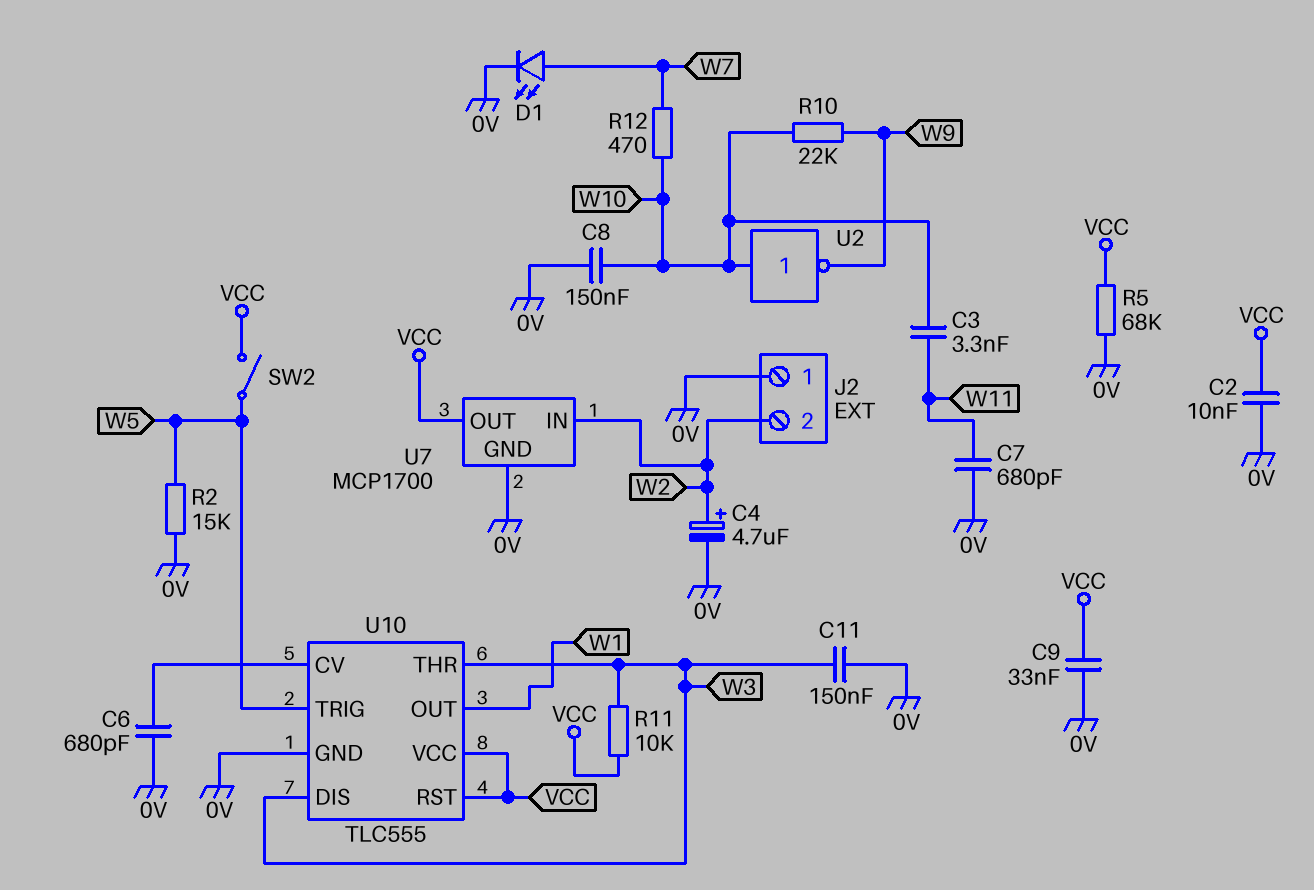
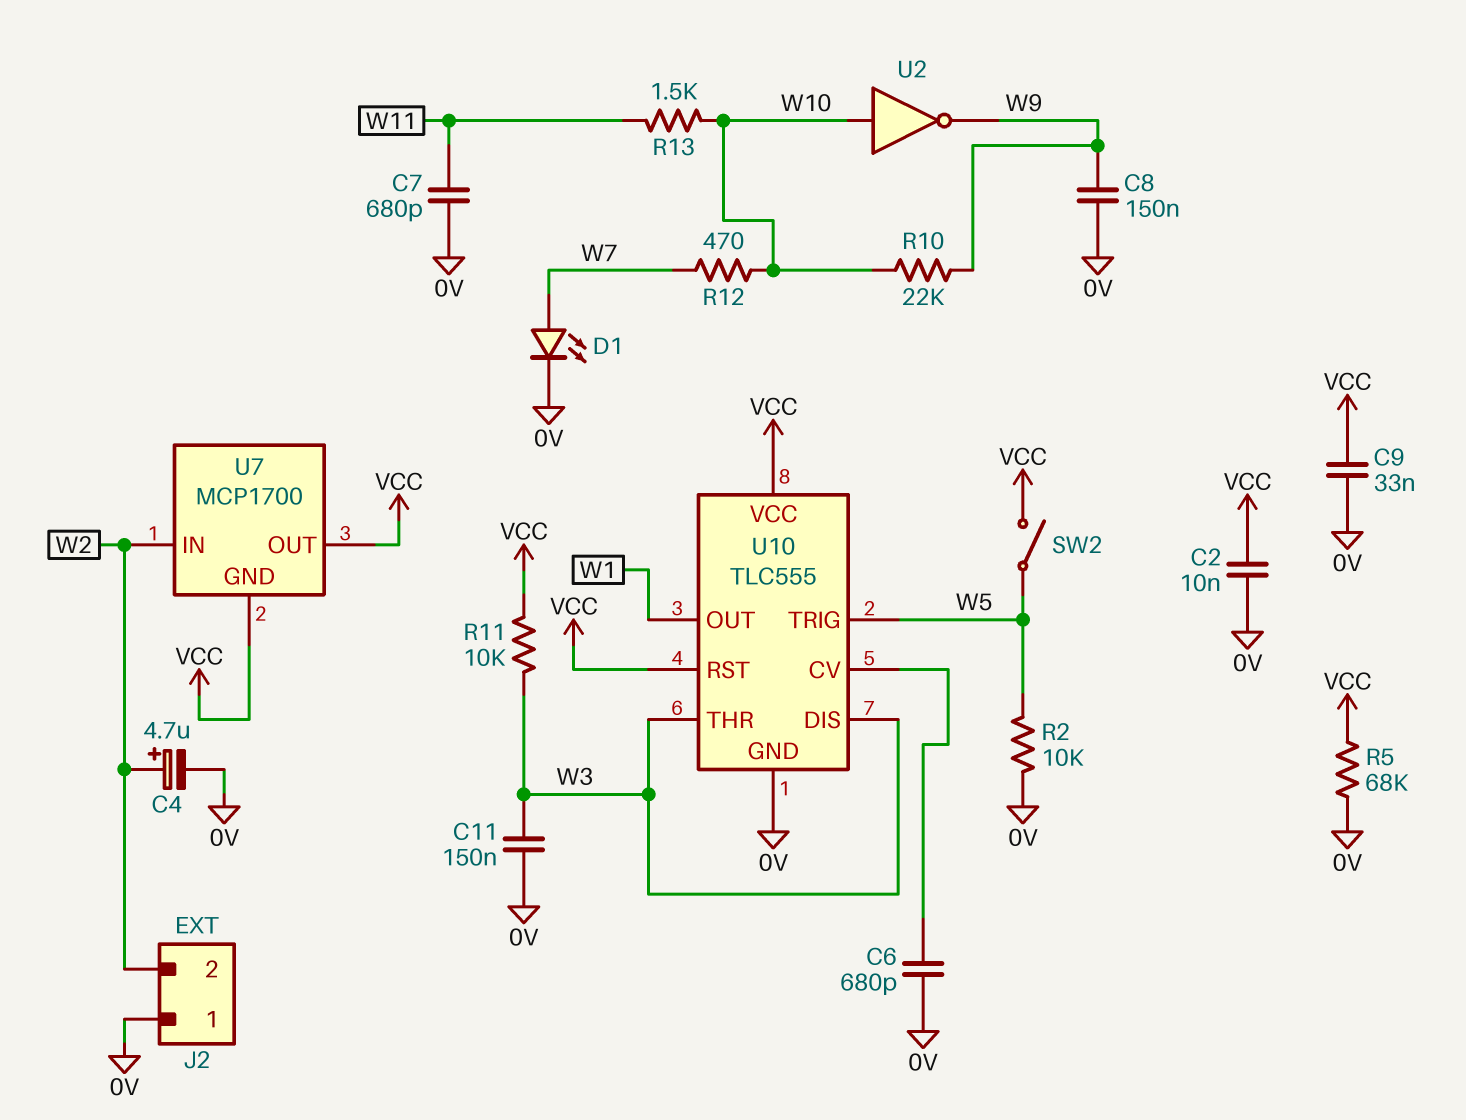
C3: 3.3nF (W10, W11) -> none
C8: 150nF (0V, W10) -> 150nF (0V, W9)
R2: 15k (0V, W5) -> 10k (0V, W5)
R13: none -> 1.5k (W10, W11)
U7 pin GND: 0V -> VCC

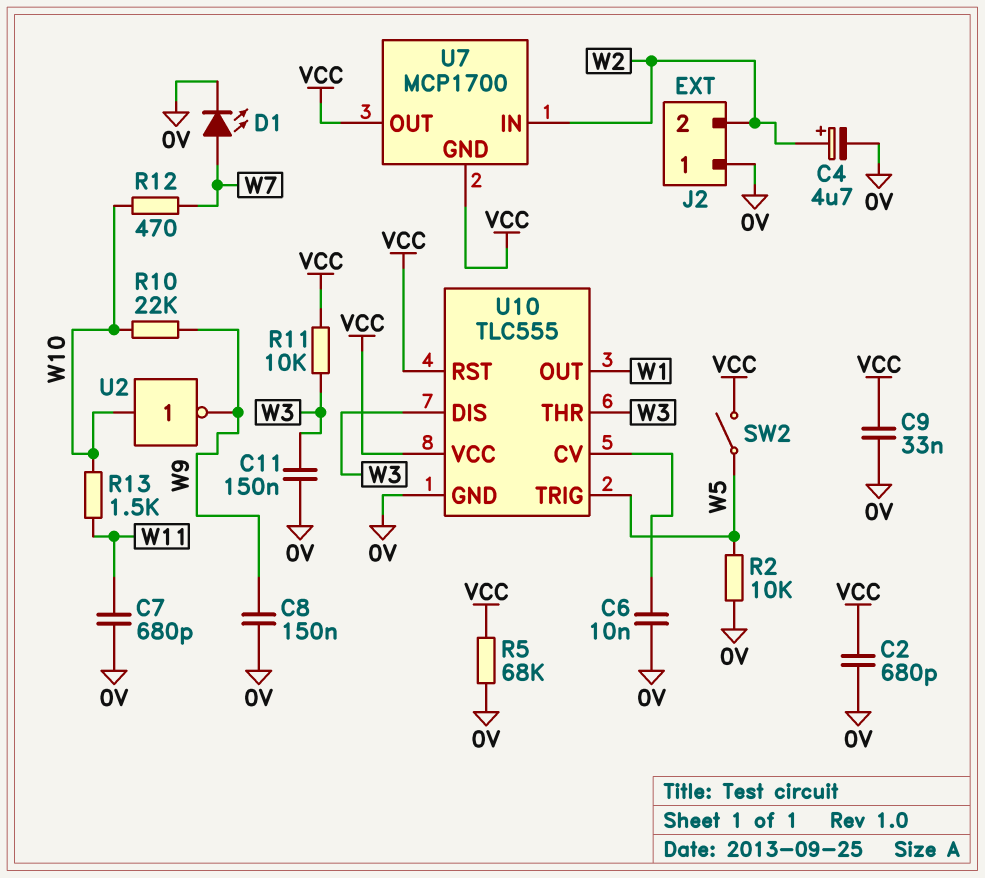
C2: 10nF (0V, VCC) -> 680pF (0V, VCC)
C6: 680pF (0V, U10/CV) -> 10nF (0V, U10/CV)

